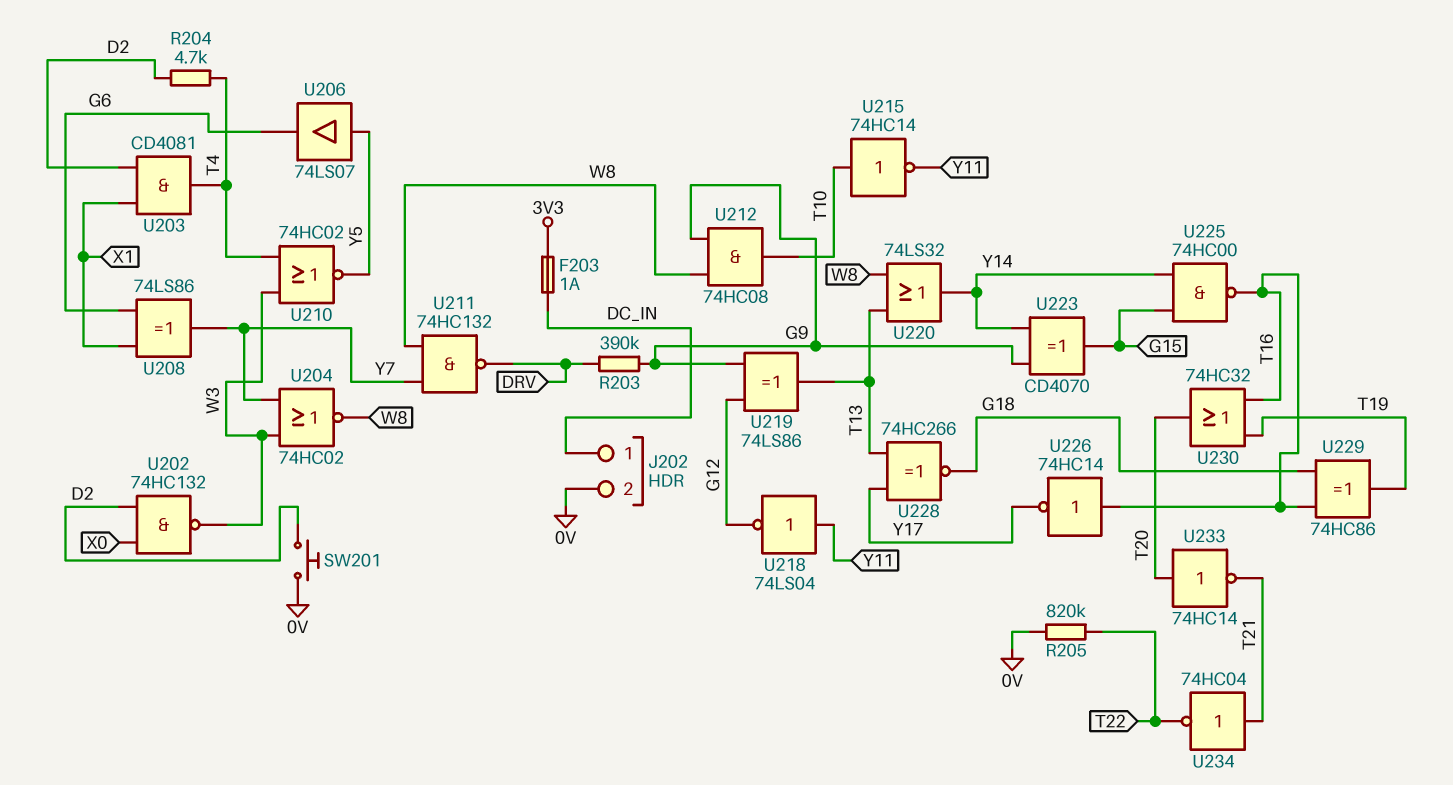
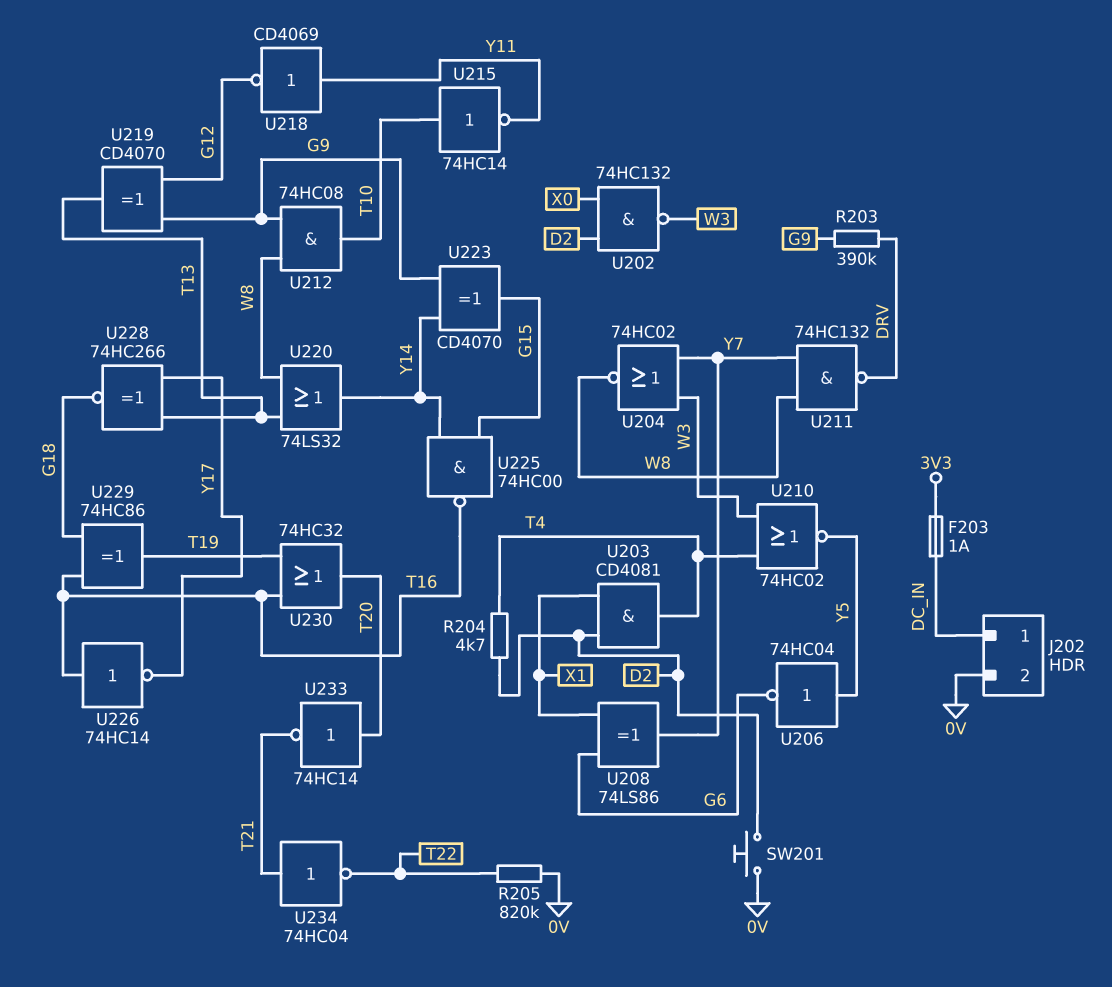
U206: buffer 74LS07 (in Y5, out G6) -> NOT 74HC04 (in Y5, out G6)
U218: NOT 74LS04 (in Y11, out G12) -> NOT CD4069 (in Y11, out G12)
U219: XOR 74LS86 (in G9, in G12, out T13) -> XOR CD4070 (in G9, in G12, out T13)

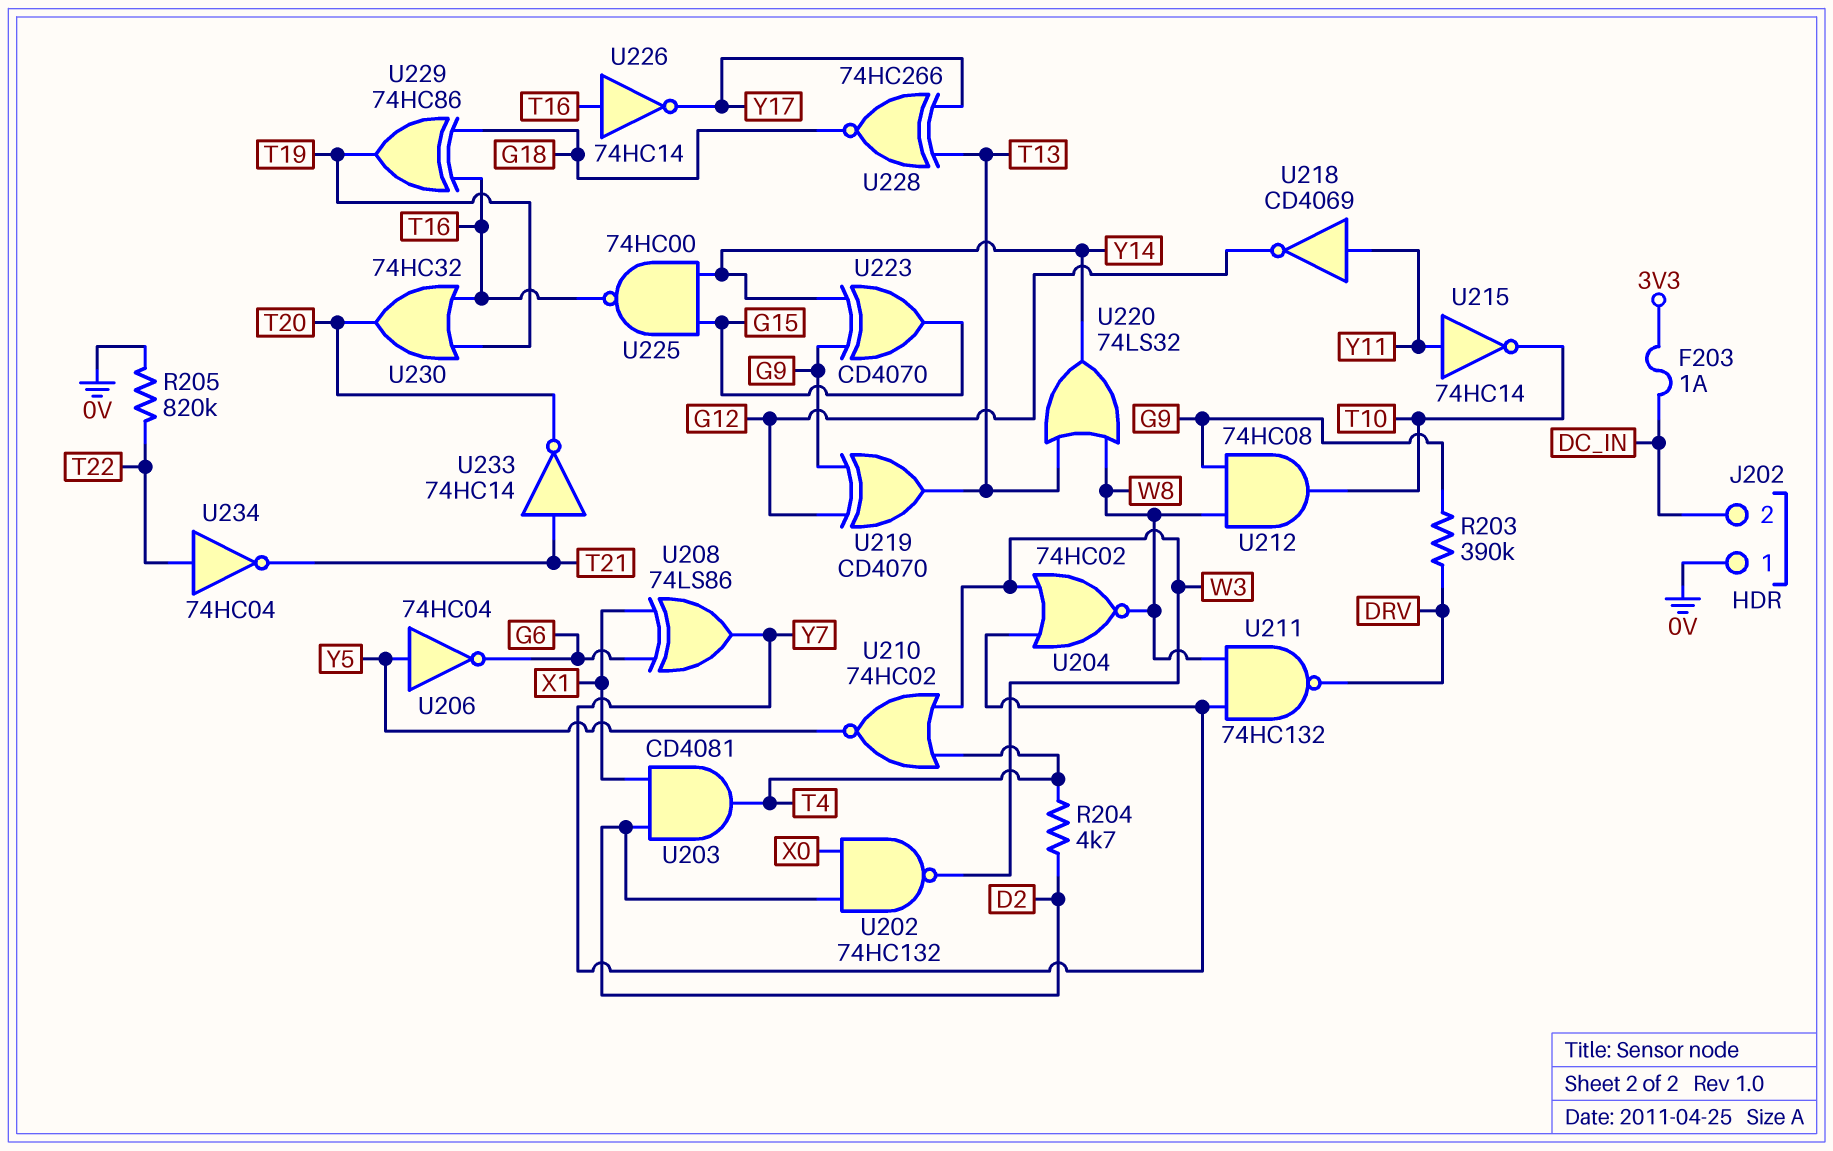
J202 pin 1: DC_IN -> 0V
J202 pin 2: 0V -> DC_IN
SW201: button (0V, D2) -> none
U215: NOT 74HC14 (in T10, out Y11) -> NOT 74HC14 (in Y11, out T10)
U233: NOT 74HC14 (in T20, out T21) -> NOT 74HC14 (in T21, out T20)
U234: NOT 74HC04 (in T21, out T22) -> NOT 74HC04 (in T22, out T21)

